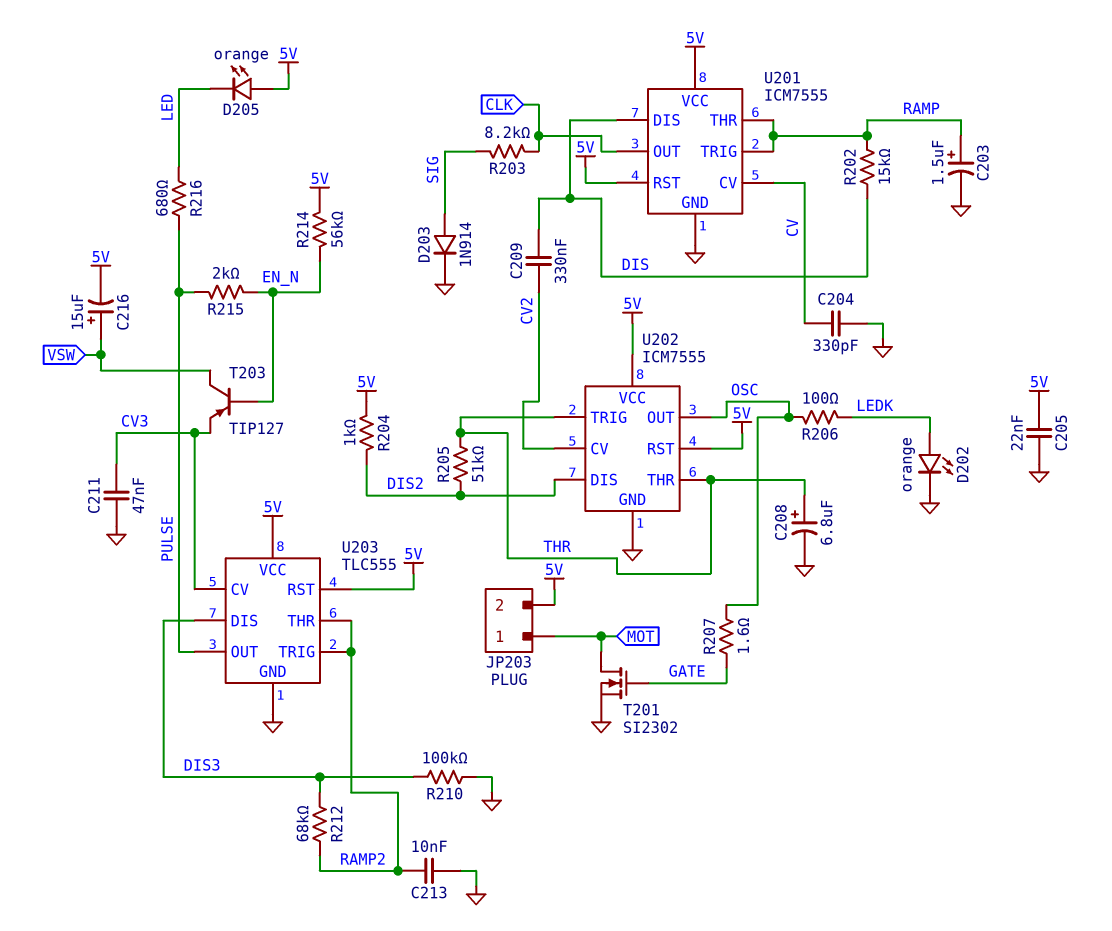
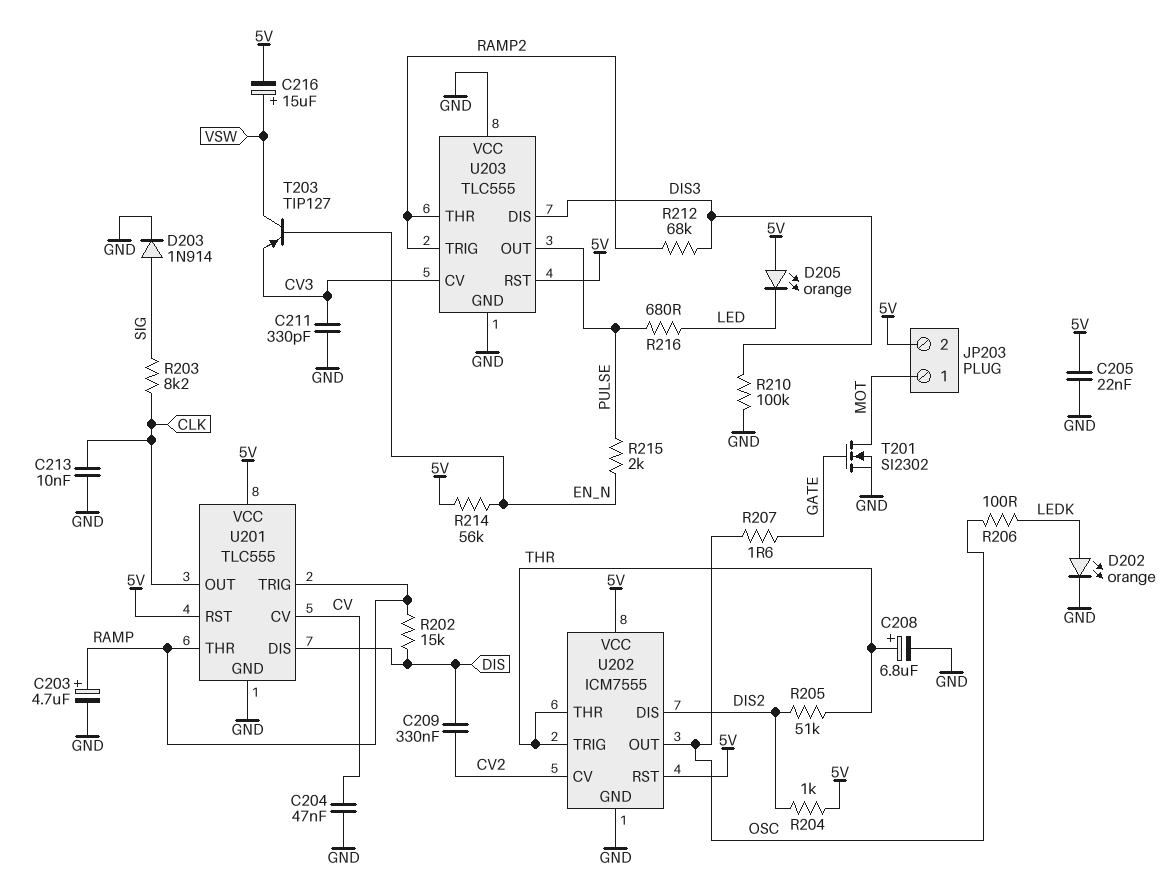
C203: 1.5uF (plus RAMP, minus GND) -> 4.7uF (plus RAMP, minus GND)
C204: 330pF (CV, GND) -> 47nF (CV, GND)
C211: 47nF (CV3, GND) -> 330pF (CV3, GND)
C213: 10nF (GND, RAMP2) -> 10nF (CLK, GND)
U201: ICM7555 -> TLC555
U203 pin VCC: 5V -> GND

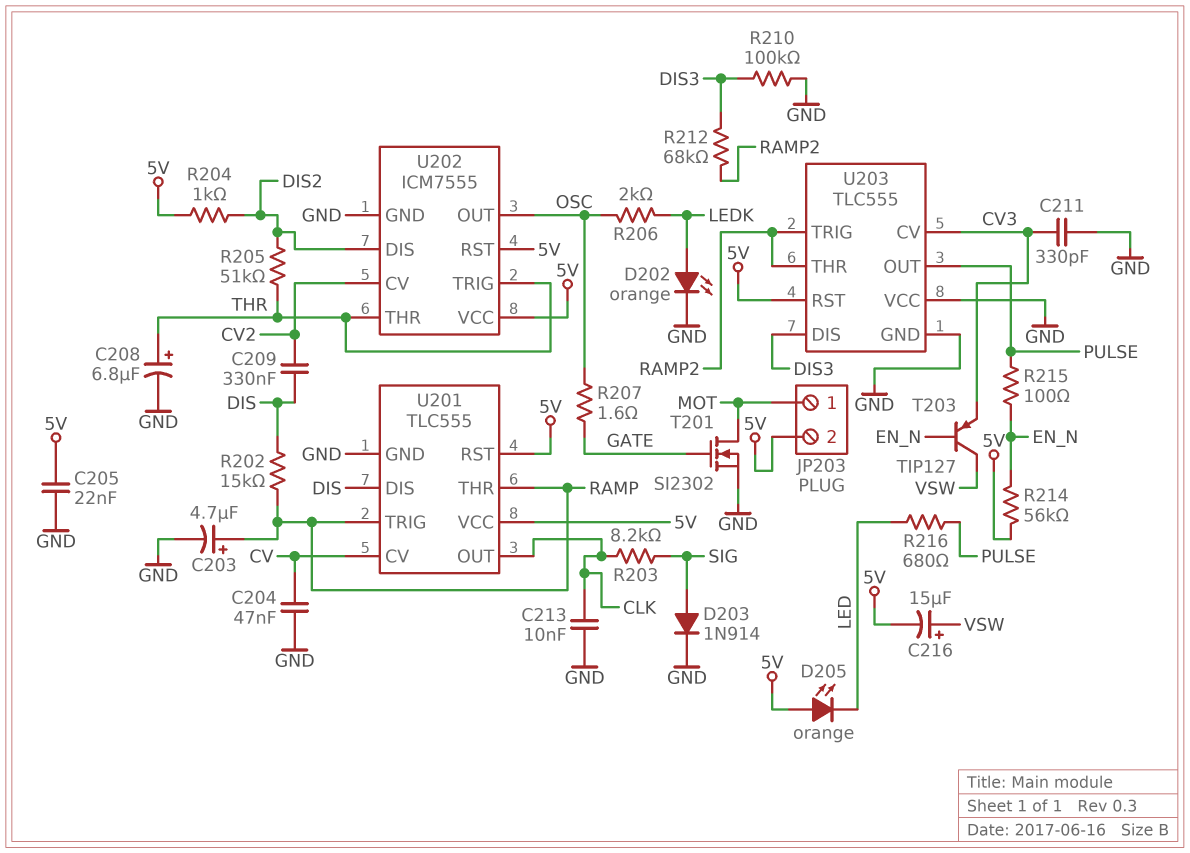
R206: 100 (LEDK, OSC) -> 2k (LEDK, OSC)
R215: 2k (EN_N, PULSE) -> 100 (EN_N, PULSE)

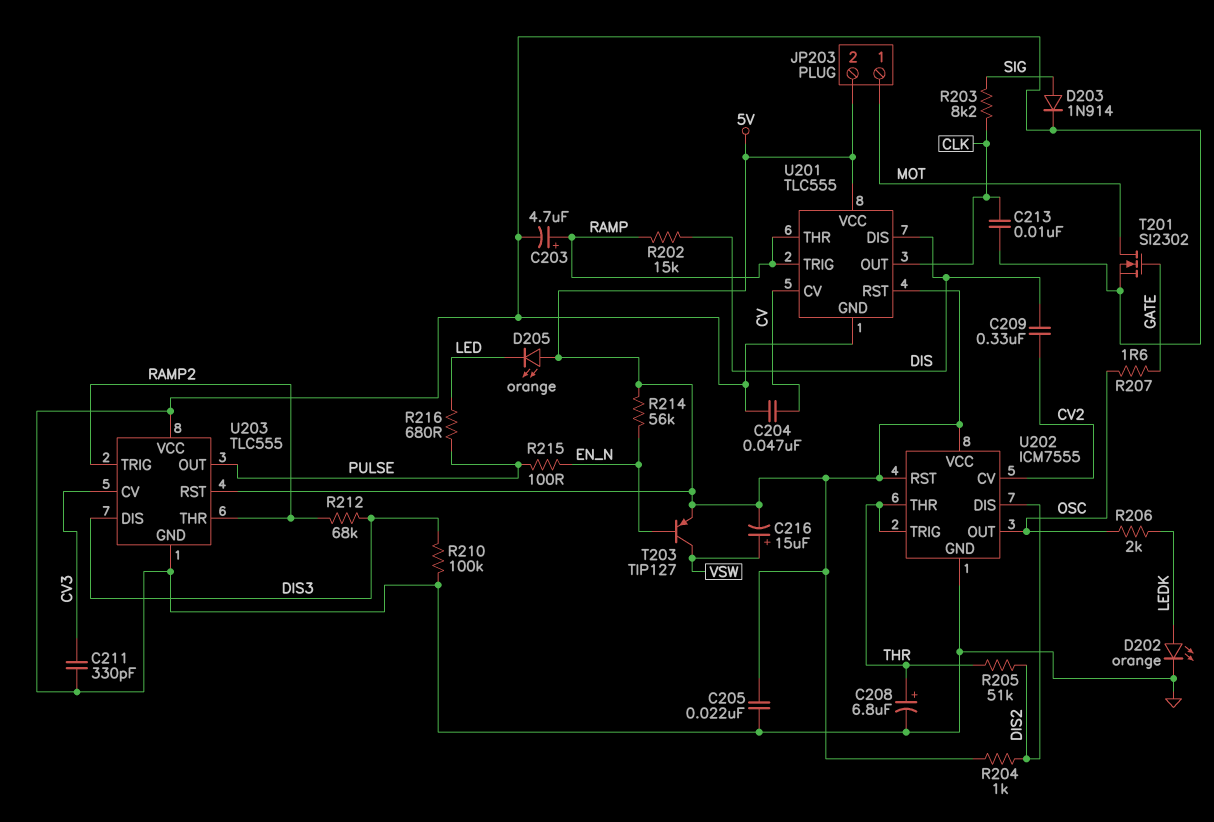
T203: PNP TIP127 (B EN_N, C VSW, E CV3) -> PNP TIP127 (B EN_N, C VSW, E 5V)

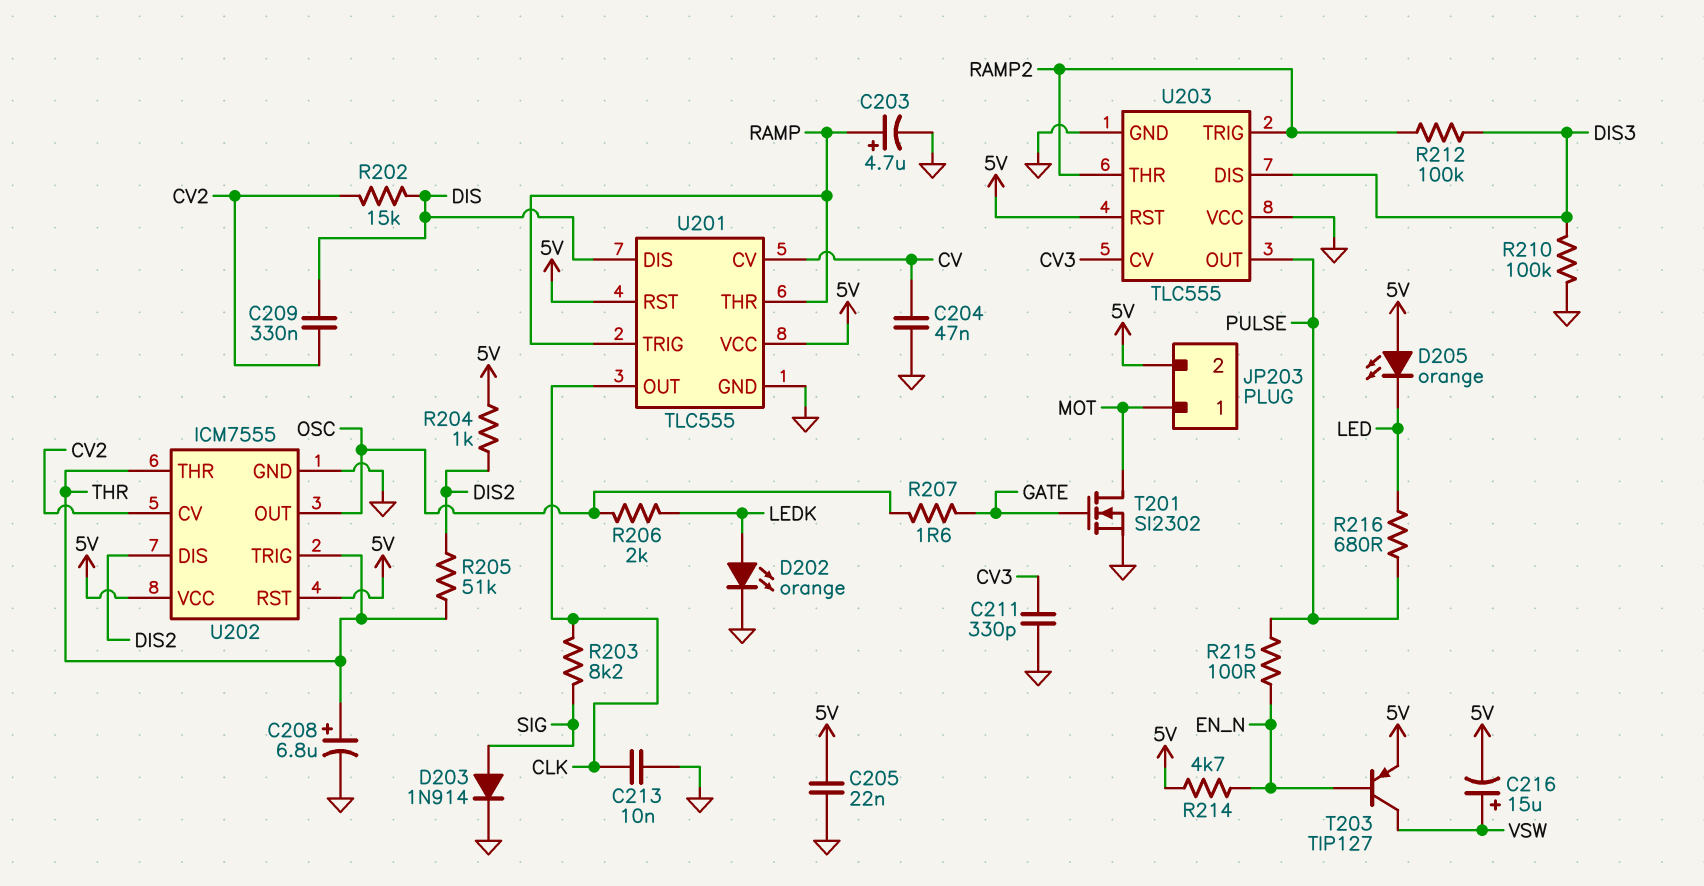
R202: 15k (DIS, RAMP) -> 15k (CV2, DIS)
R212: 68k (DIS3, RAMP2) -> 100k (DIS3, RAMP2)
R214: 56k (5V, EN_N) -> 4.7k (5V, EN_N)

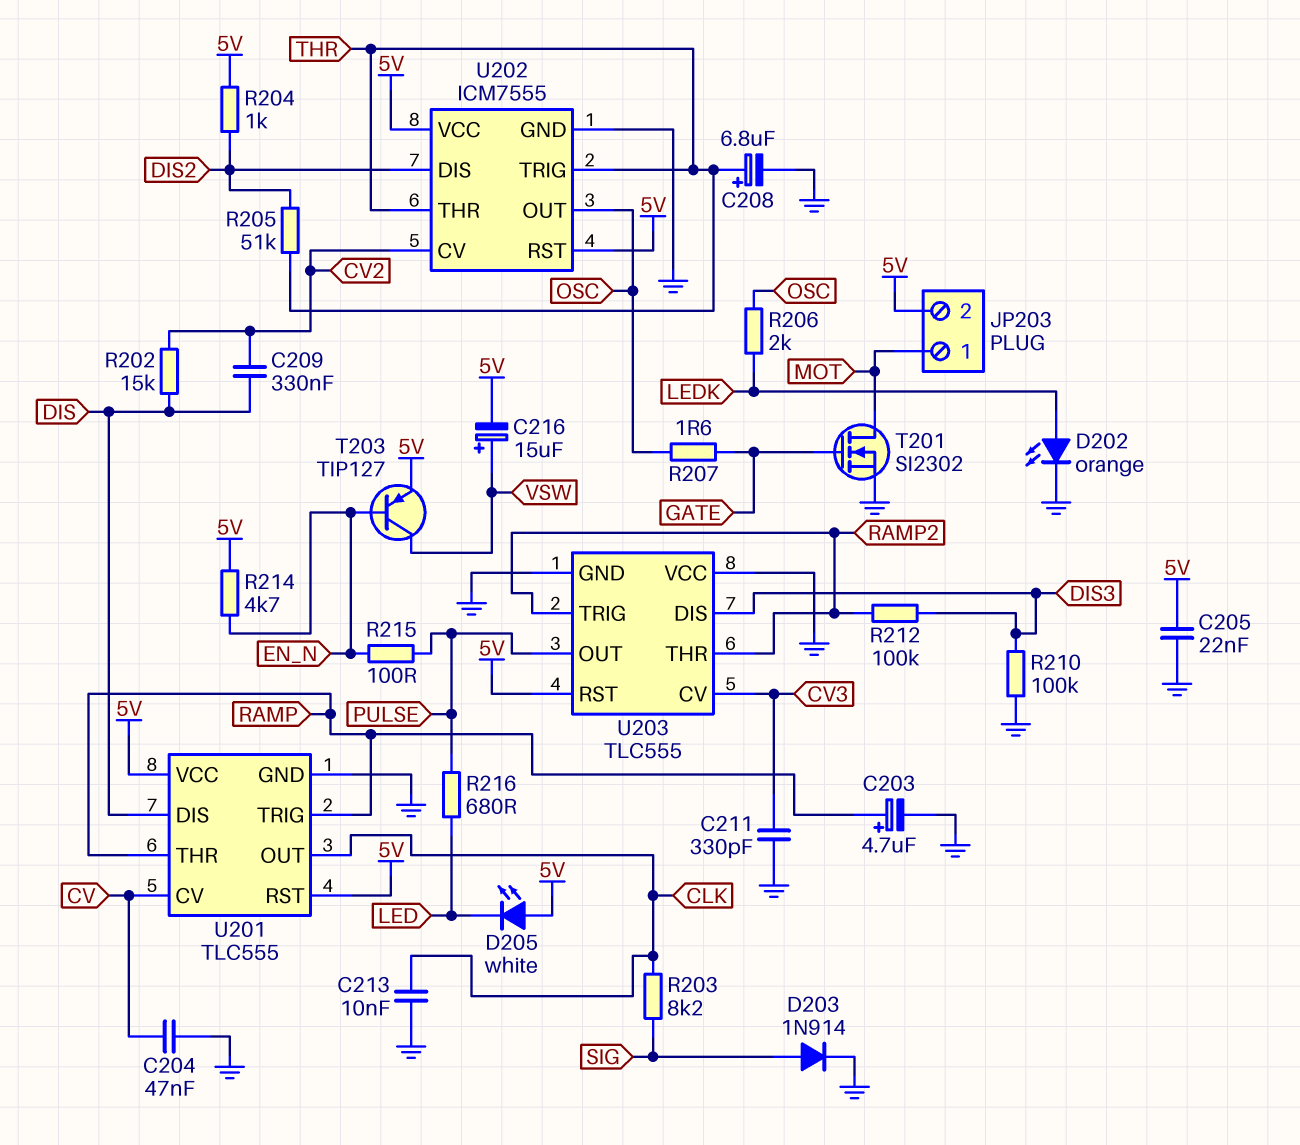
D205: LED orange (A 5V, K LED) -> LED white (A 5V, K LED)

